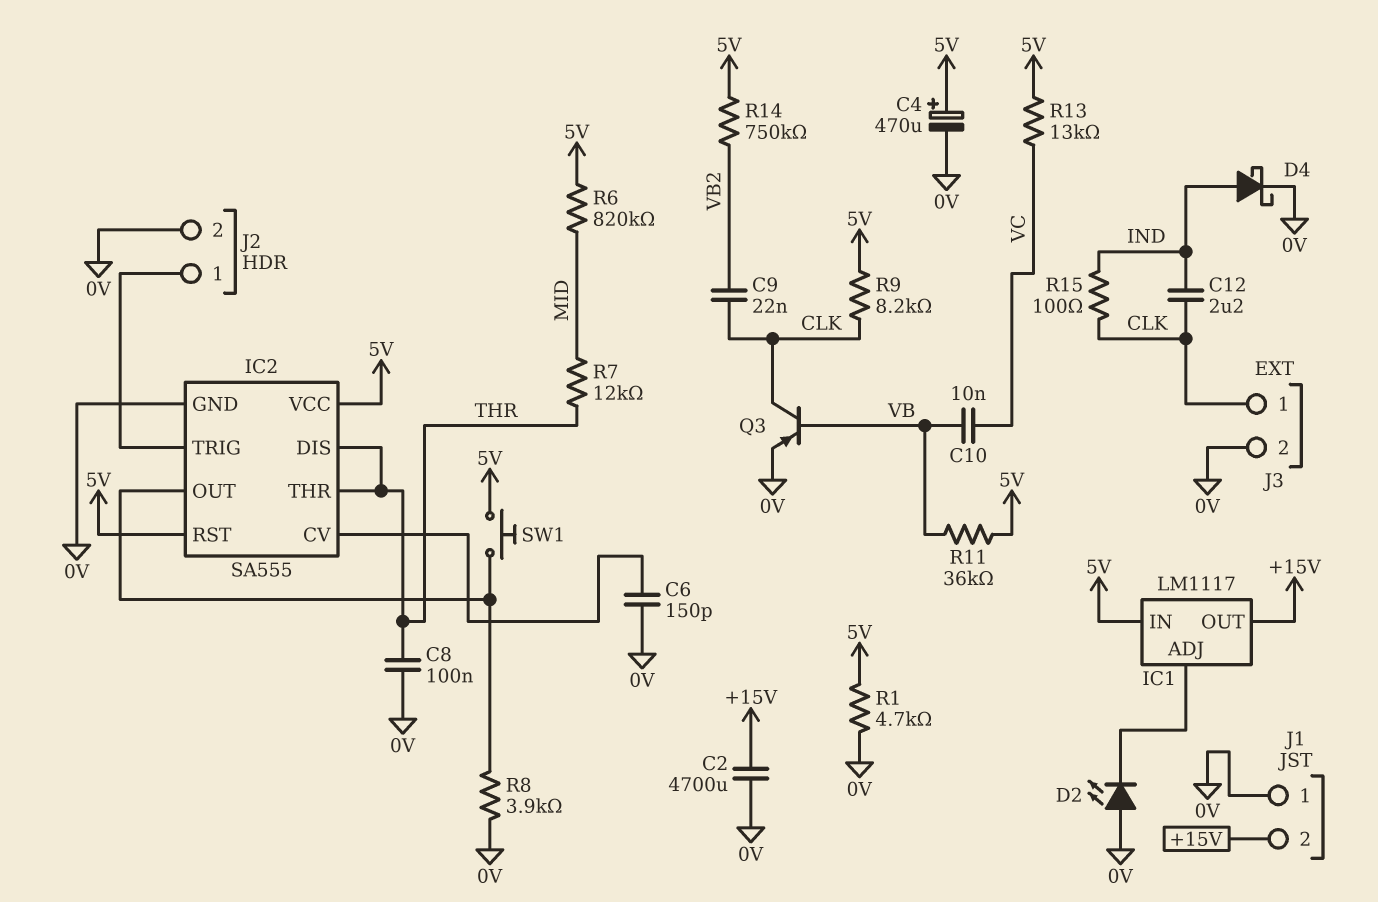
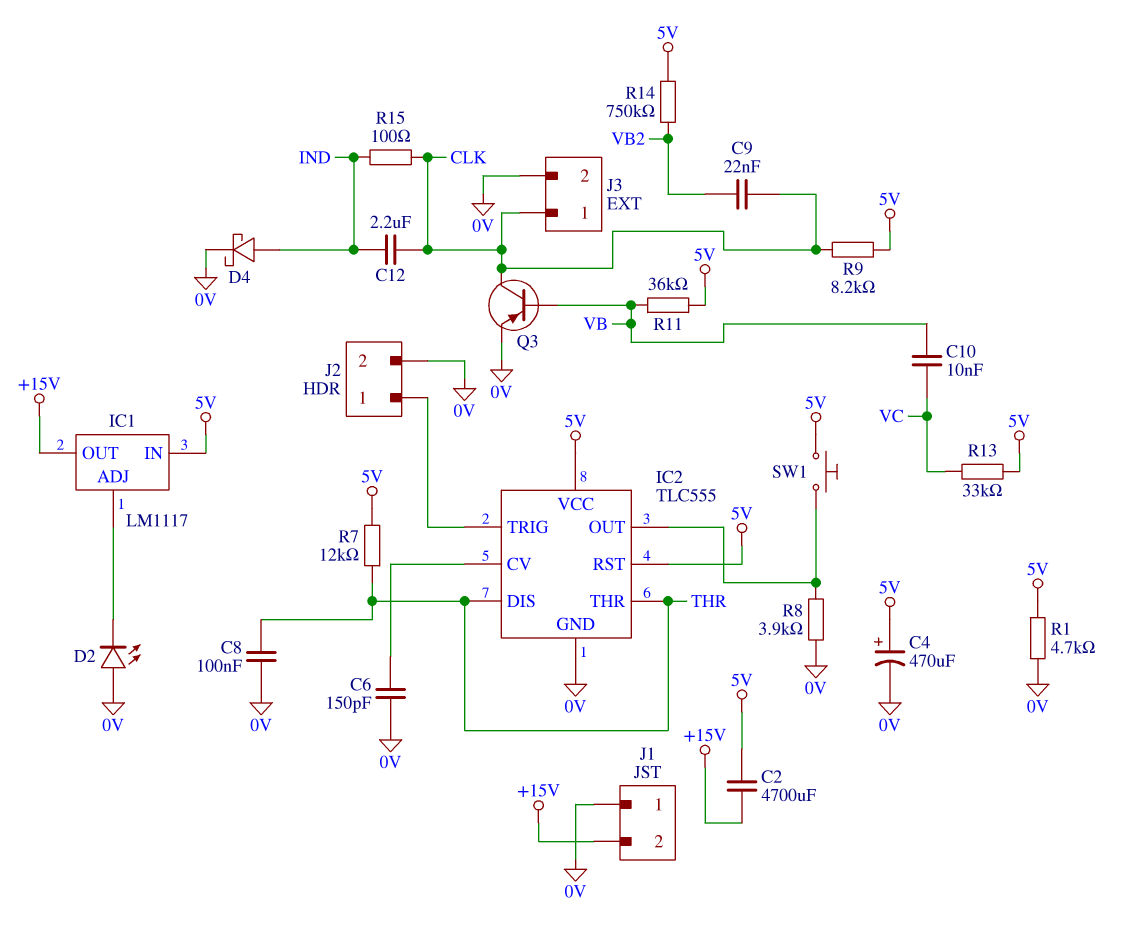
C2: 4700uF (+15V, 0V) -> 4700uF (+15V, 5V)
IC2: SA555 -> TLC555
R6: 820k (5V, MID) -> none
R7: 12k (MID, THR) -> 12k (5V, THR)
R13: 13k (5V, VC) -> 33k (5V, VC)

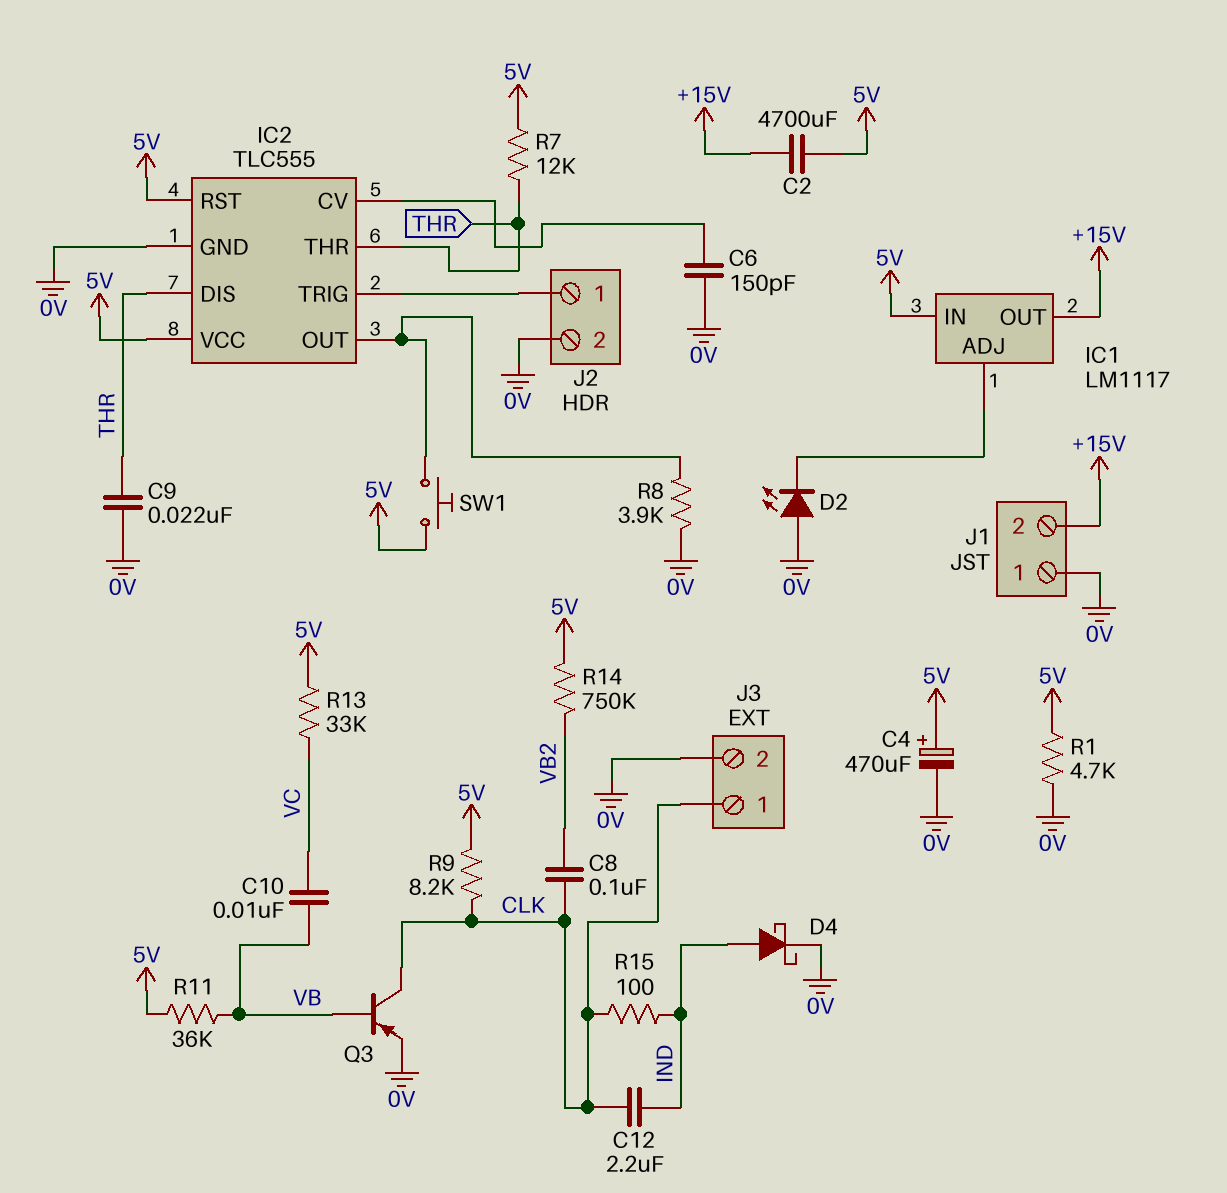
C8: 100nF (0V, THR) -> 100nF (CLK, VB2)
C9: 22nF (CLK, VB2) -> 22nF (0V, THR)

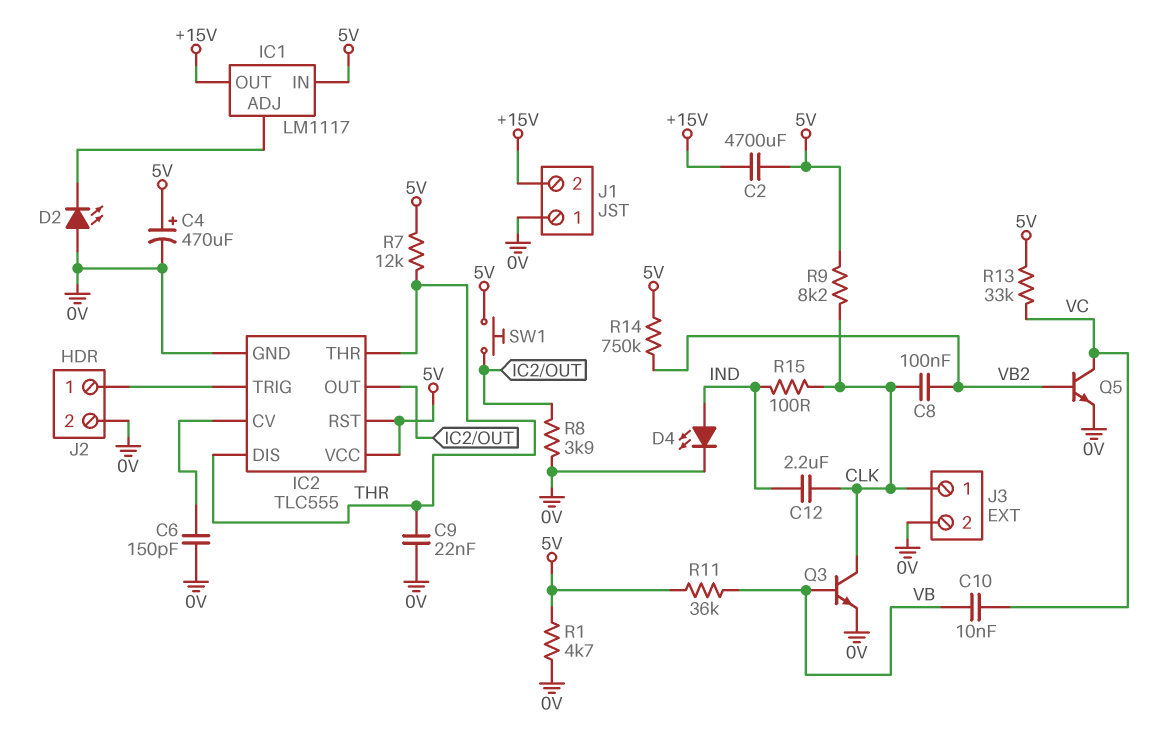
D4: schottky (A IND, K 0V) -> LED (A IND, K 0V)
Q3: PNP (B VB, C CLK, E 0V) -> NPN (B VB, C CLK, E 0V)
Q5: none -> NPN (B VB2, C VC, E 0V)

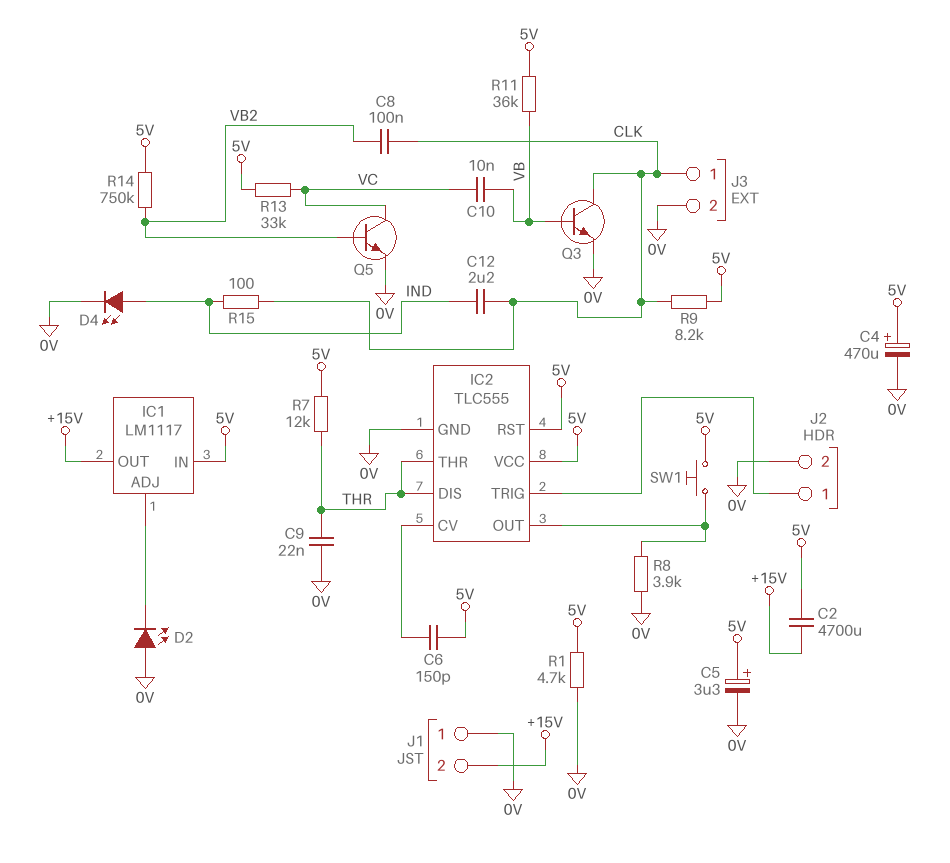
C5: none -> 3.3uF (plus 5V, minus 0V)
C6: 150pF (0V, IC2/CV) -> 150pF (5V, IC2/CV)

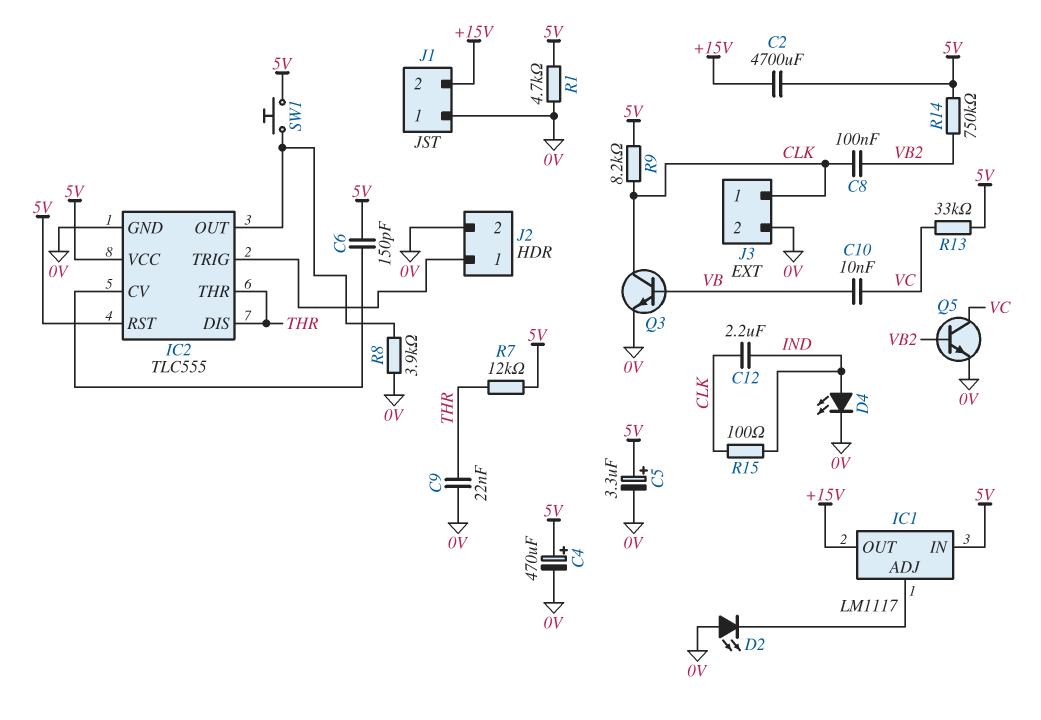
R11: 36k (5V, VB) -> none

